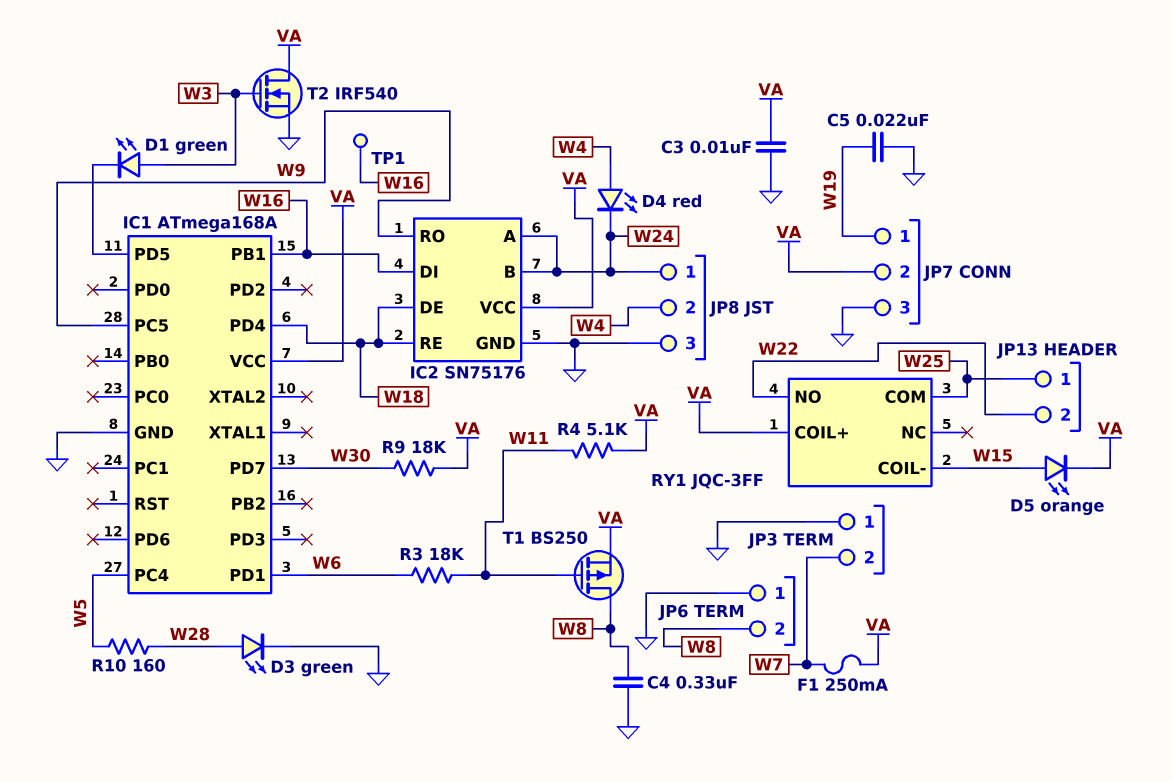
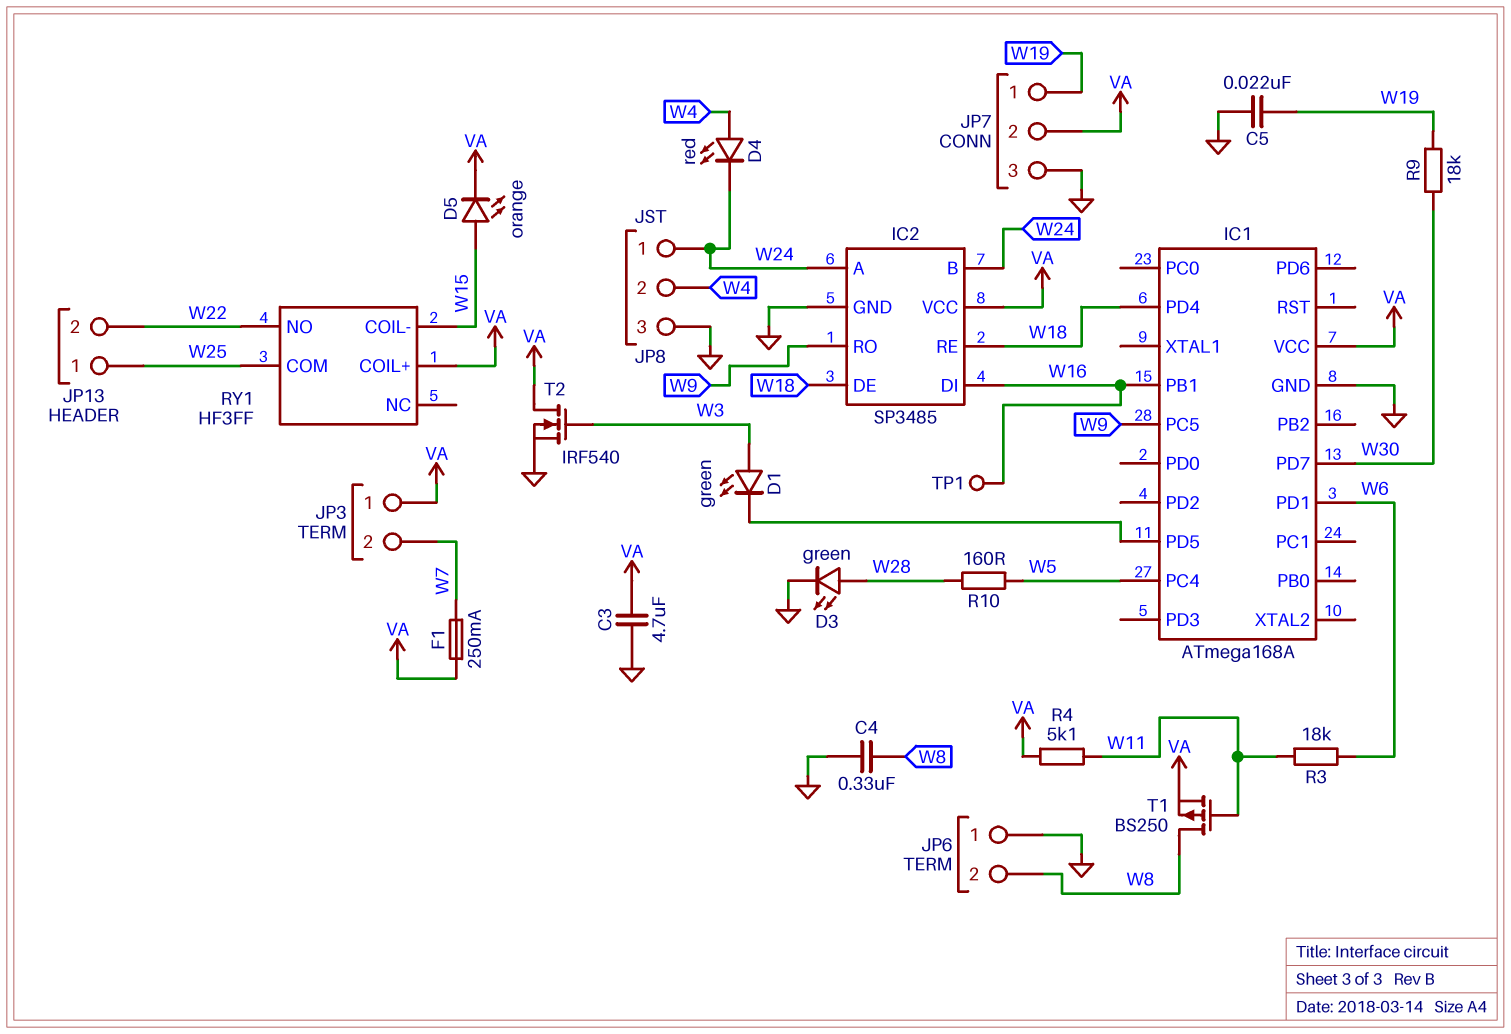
C3: 10nF (GND, VA) -> 4.7uF (GND, VA)
IC2: SN75176 -> SP3485
JP3 pin 1: GND -> VA
R9: 18k (VA, W30) -> 18k (W19, W30)
RY1: JQC-3FF -> HF3FF

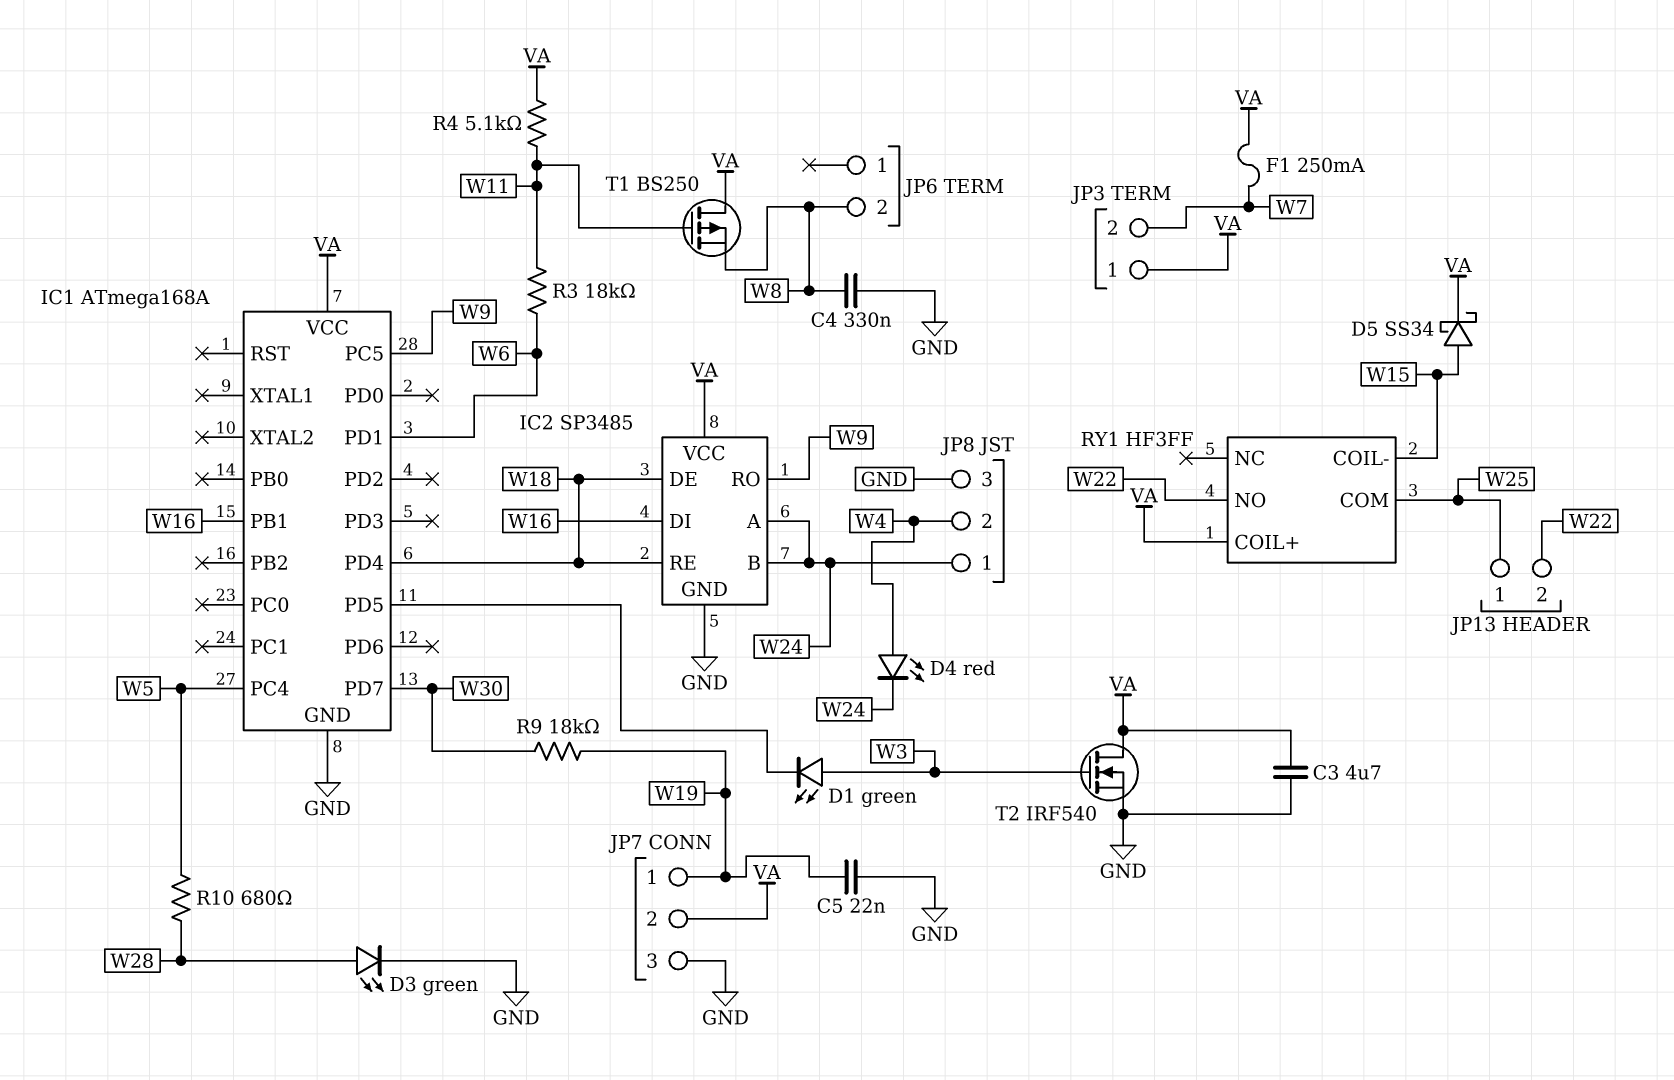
D5: LED orange (A W15, K VA) -> schottky SS34 (A W15, K VA)
JP6 pin 1: GND -> none
R10: 160 (W5, W28) -> 680 (W5, W28)
T1: PMOS BS250 (G W11, D W8, S VA) -> PMOS BS250 (G W11, D VA, S W8)
TP1: test point (W16) -> none

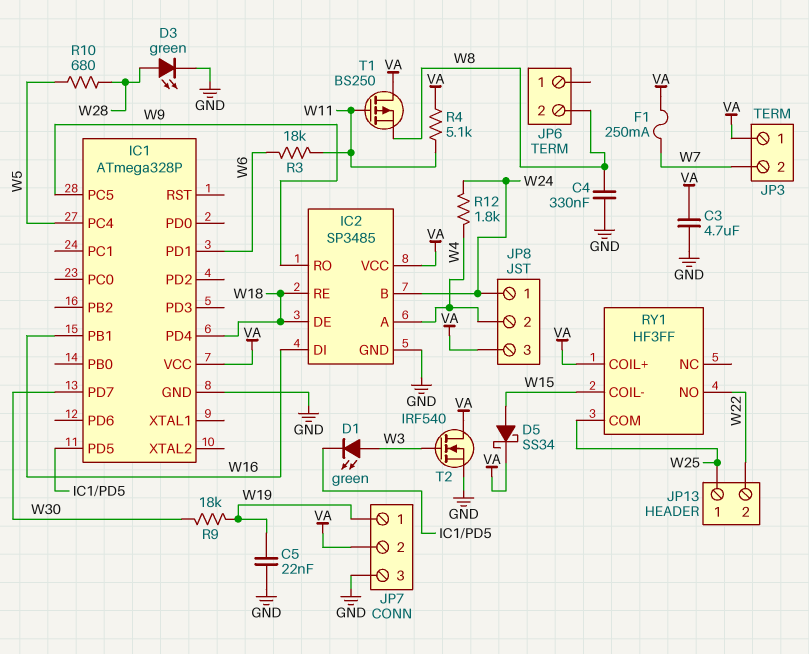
D4: LED red (A W4, K W24) -> none
IC1: ATmega168A -> ATmega328P
IC2 pin A: W24 -> W4
JP8 pin 3: GND -> VA
R12: none -> 1.8k (W4, W24)

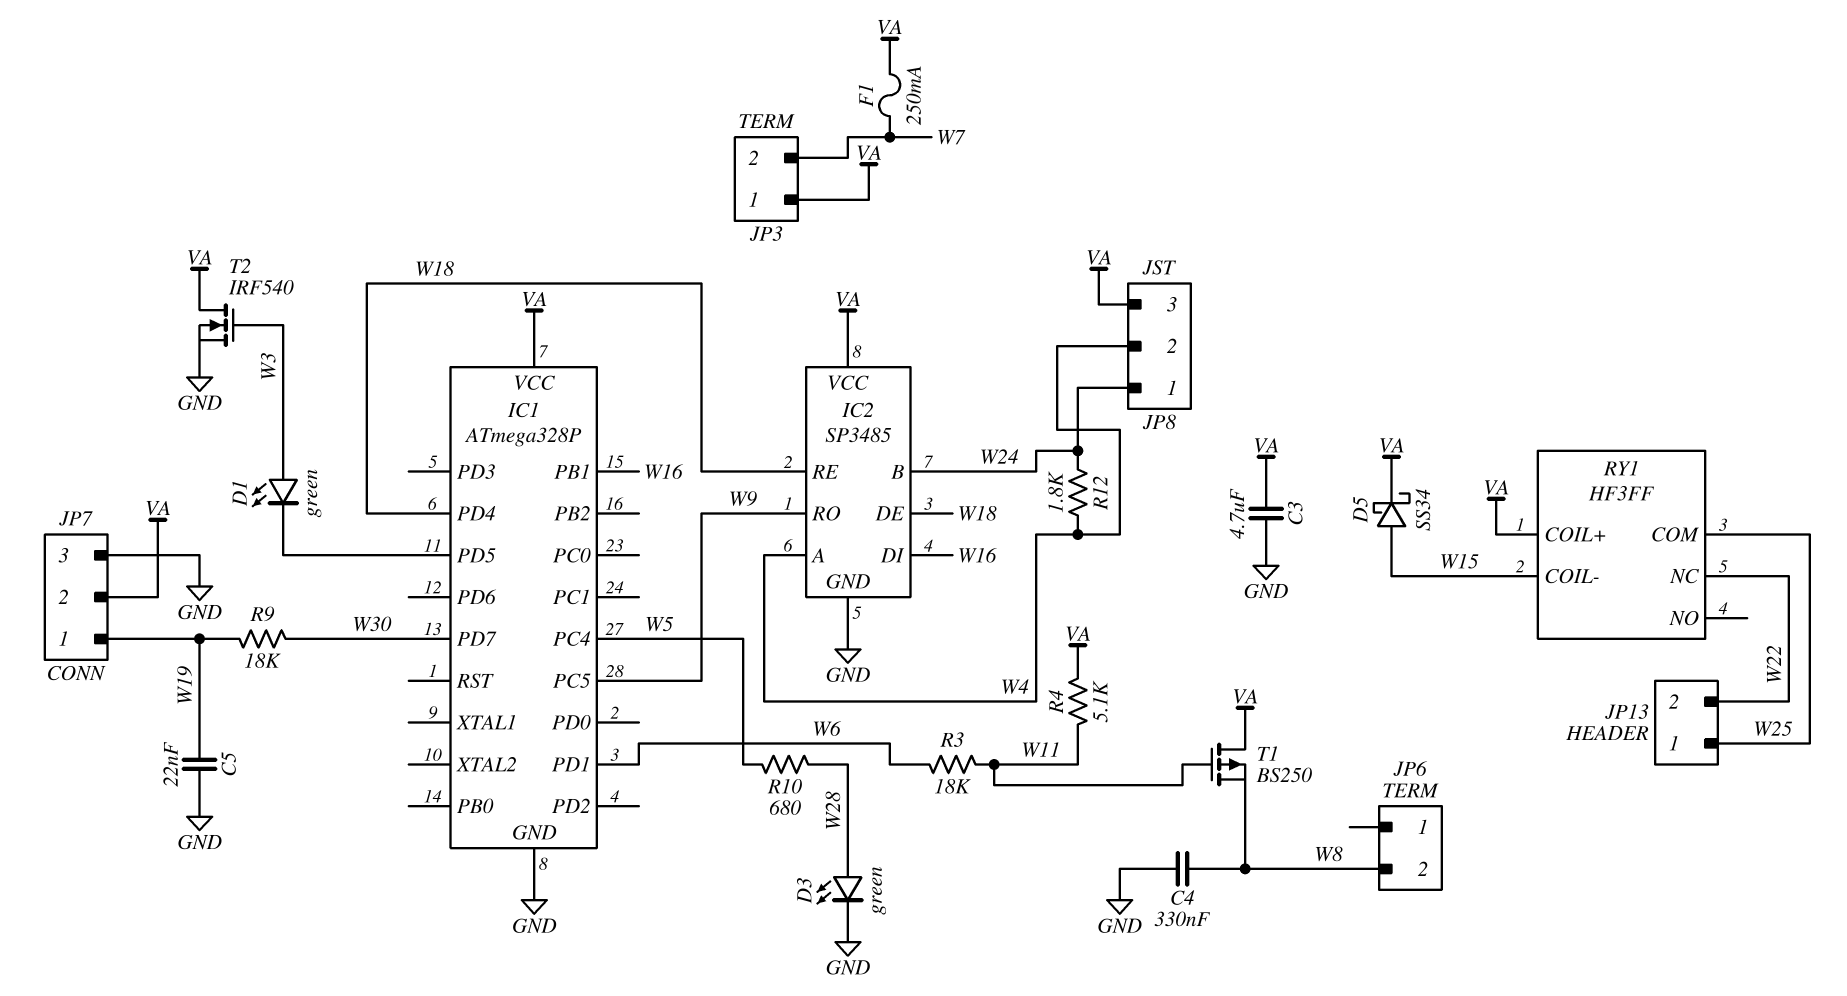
RY1 pin NC: none -> W22
RY1 pin NO: W22 -> none

